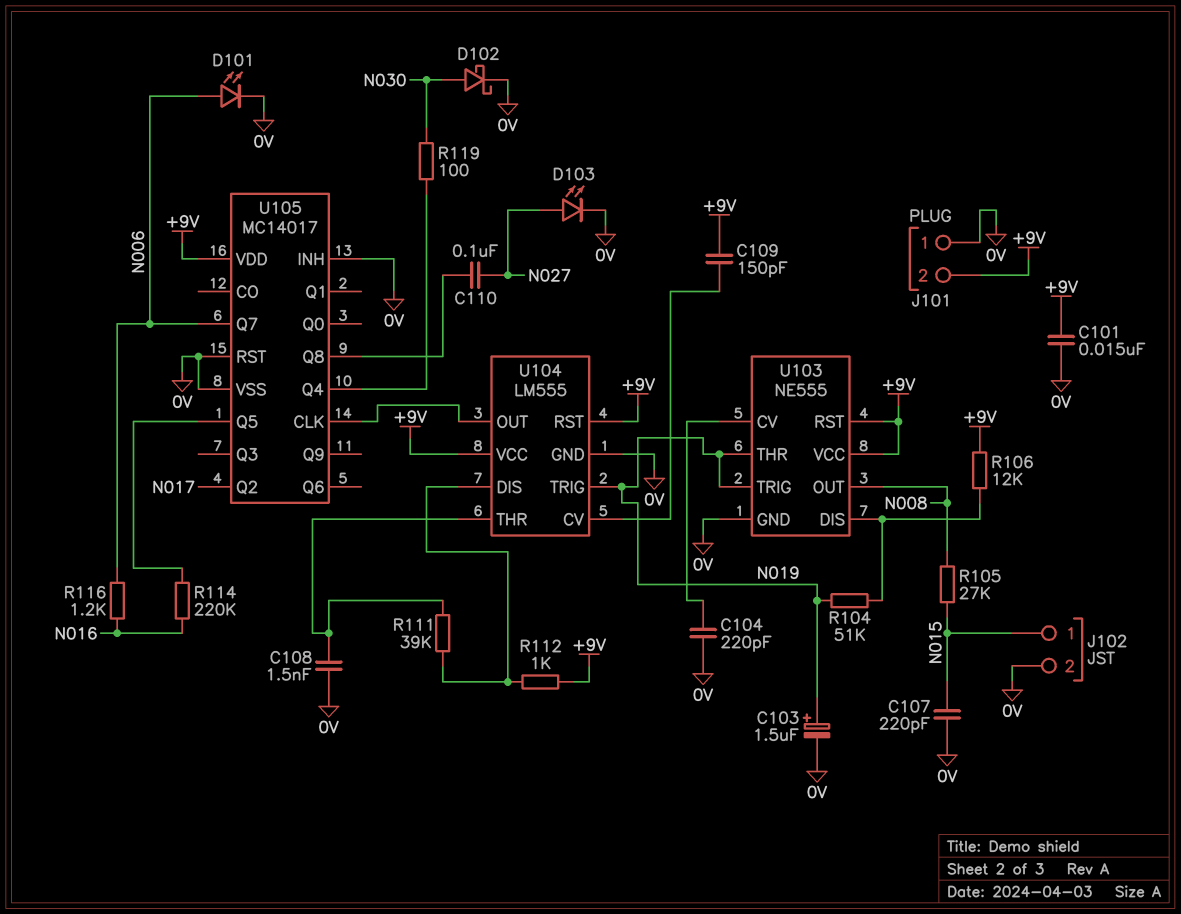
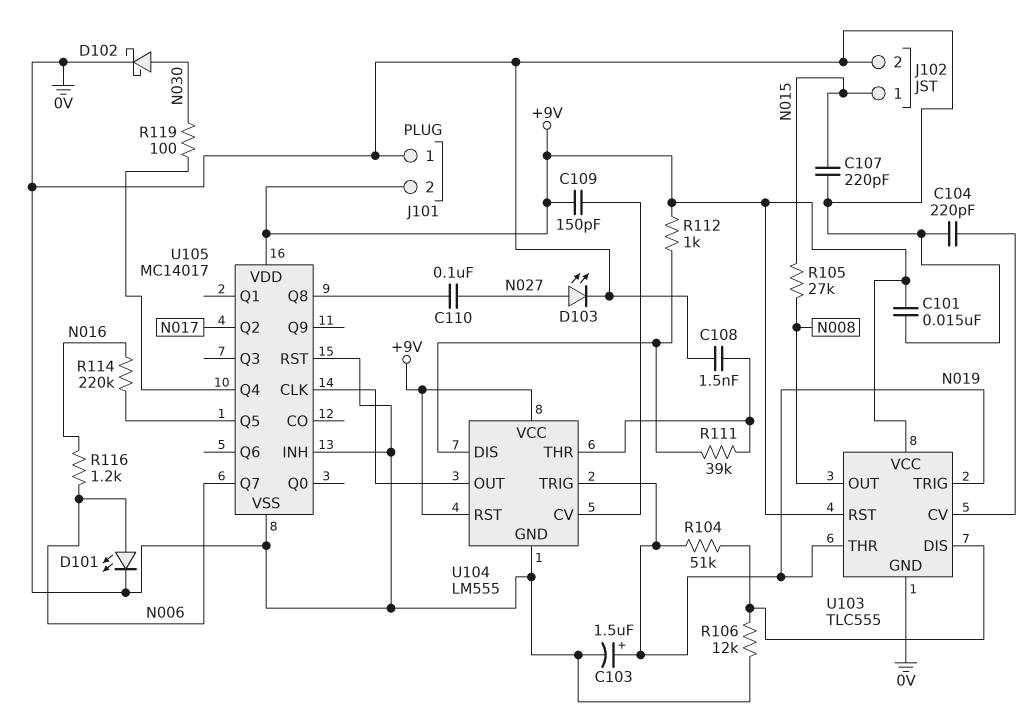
R106: 12k (+9V, U103/DIS) -> 12k (0V, U103/DIS)
U103: NE555 -> TLC555

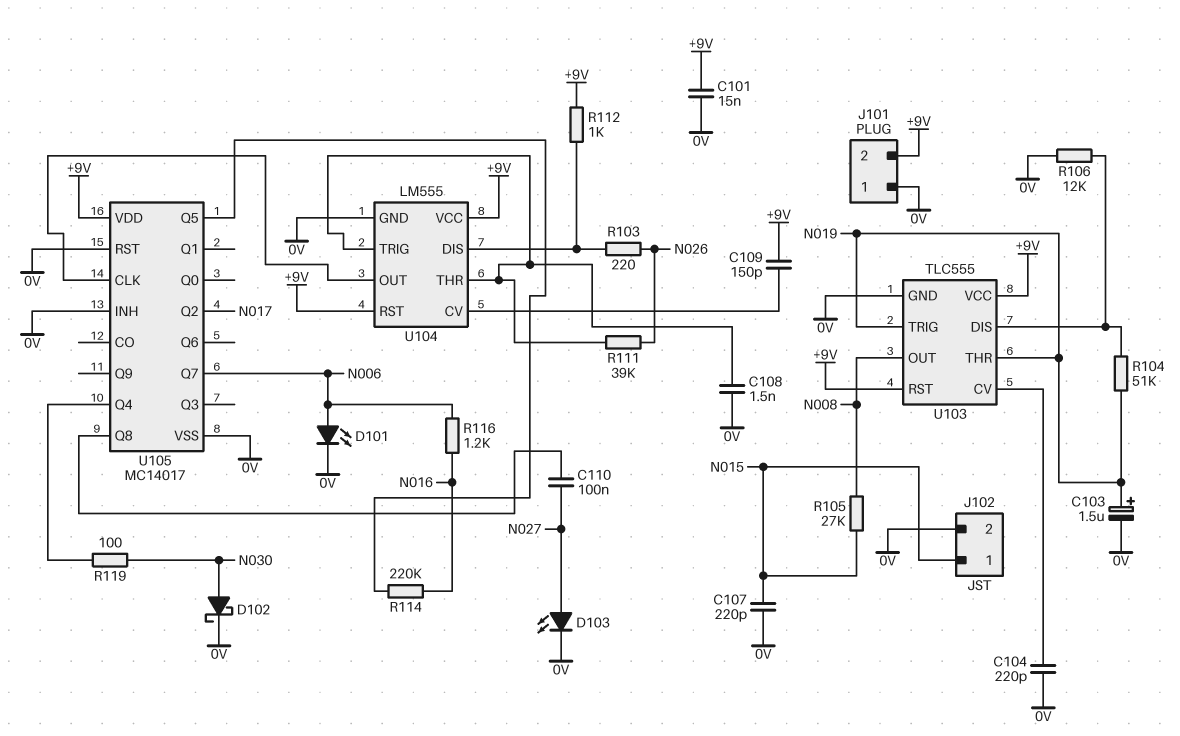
R103: none -> 220 (N026, U104/DIS)
R111: 39k (U104/DIS, U104/THR) -> 39k (N026, U104/THR)
U104 pin TRIG: N019 -> U104/THR

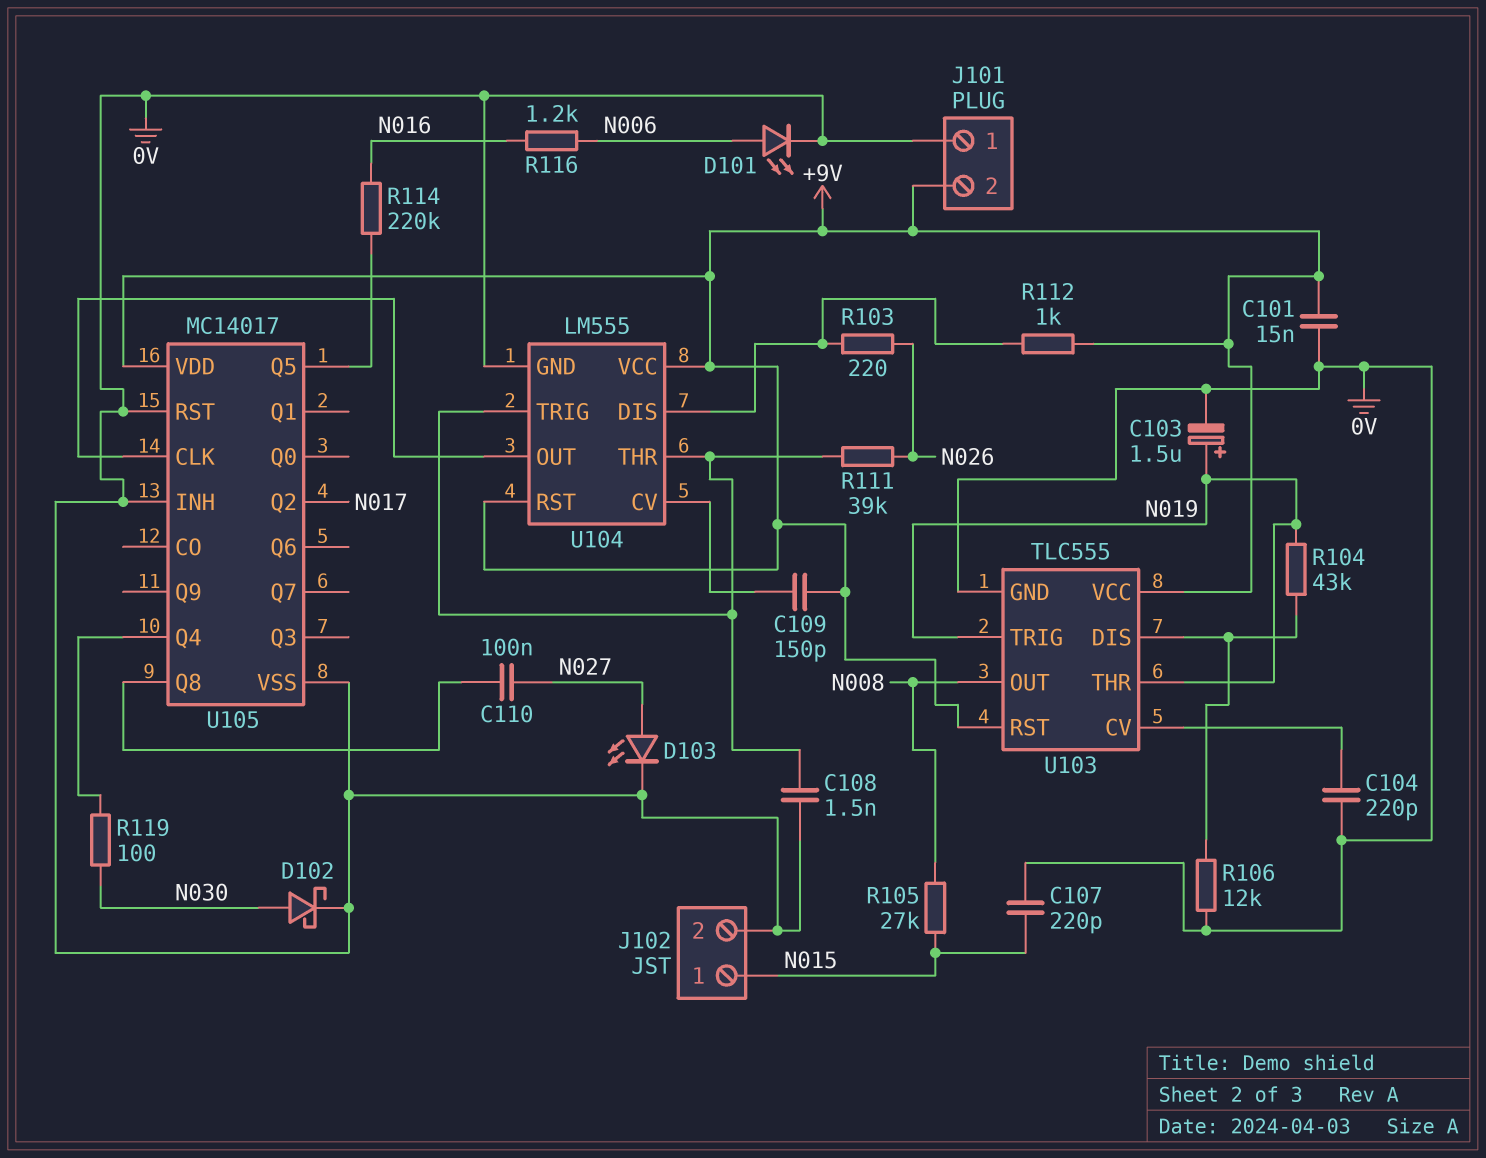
R104: 51k (N019, U103/DIS) -> 43k (N019, U103/DIS)
U105 pin Q7: N006 -> none

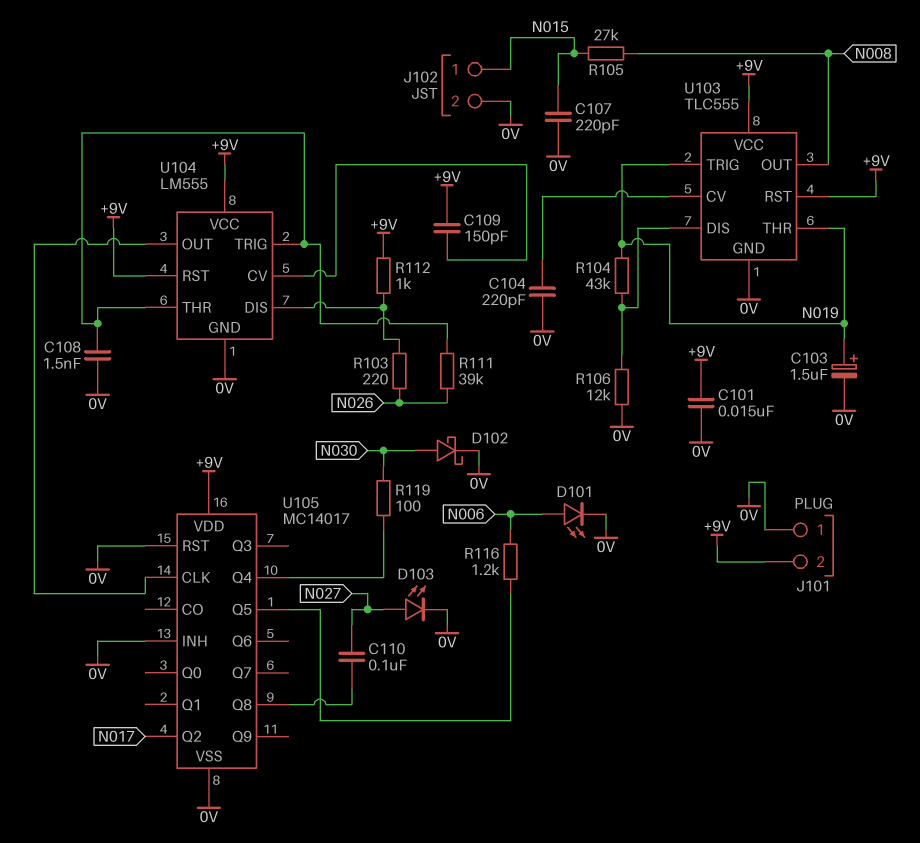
R114: 220k (N016, U105/Q5) -> none
R116: 1.2k (N006, N016) -> 1.2k (N006, U105/Q5)

